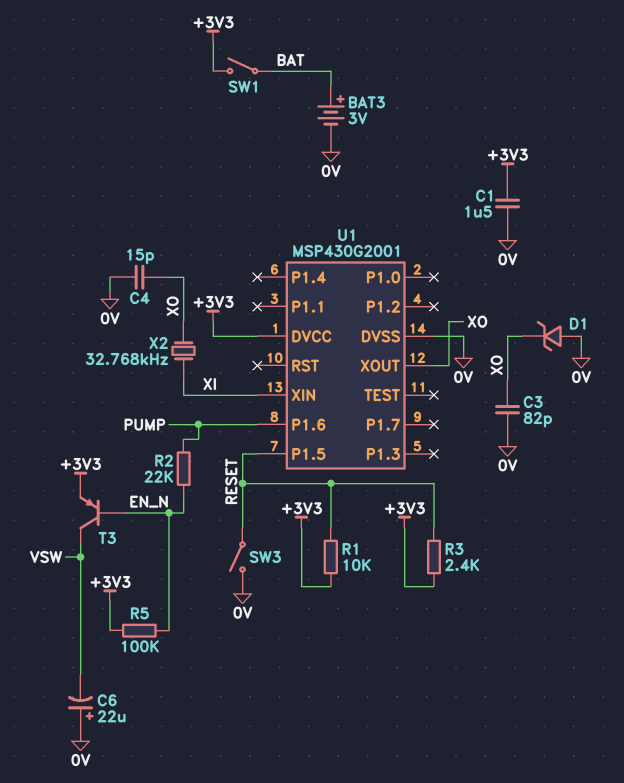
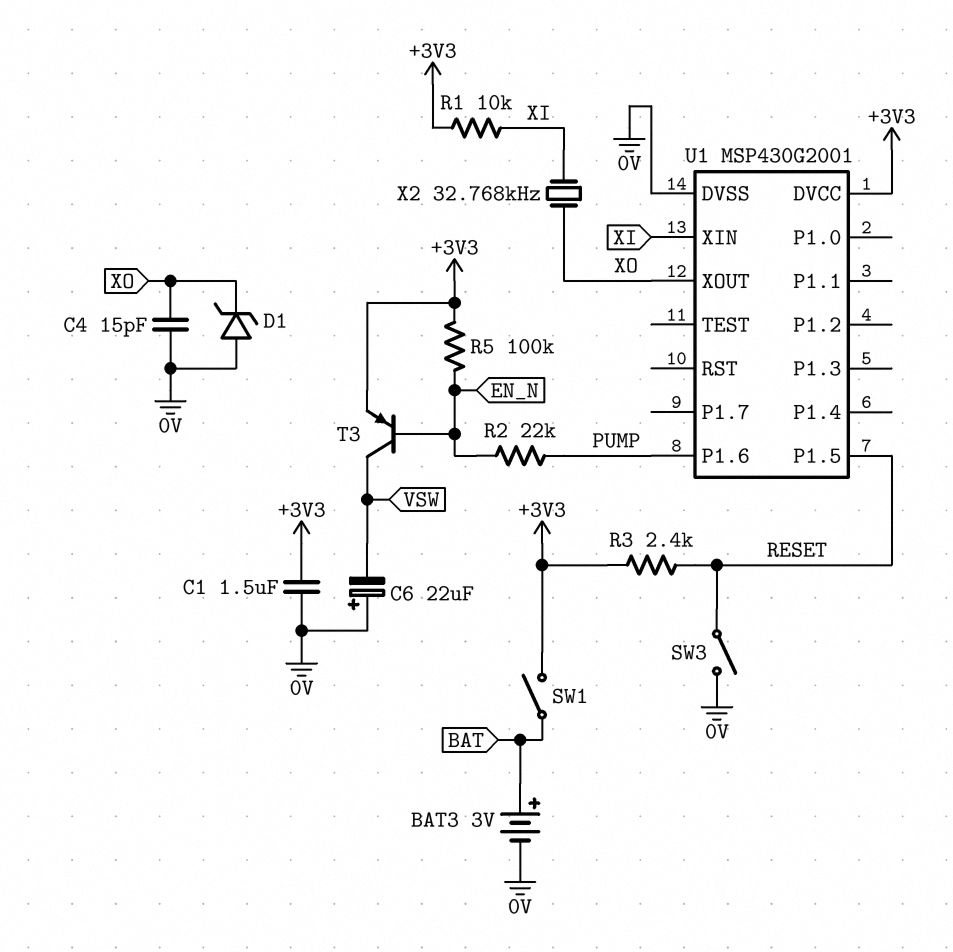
C3: 82pF (0V, XO) -> none
R1: 10k (+3V3, RESET) -> 10k (+3V3, XI)

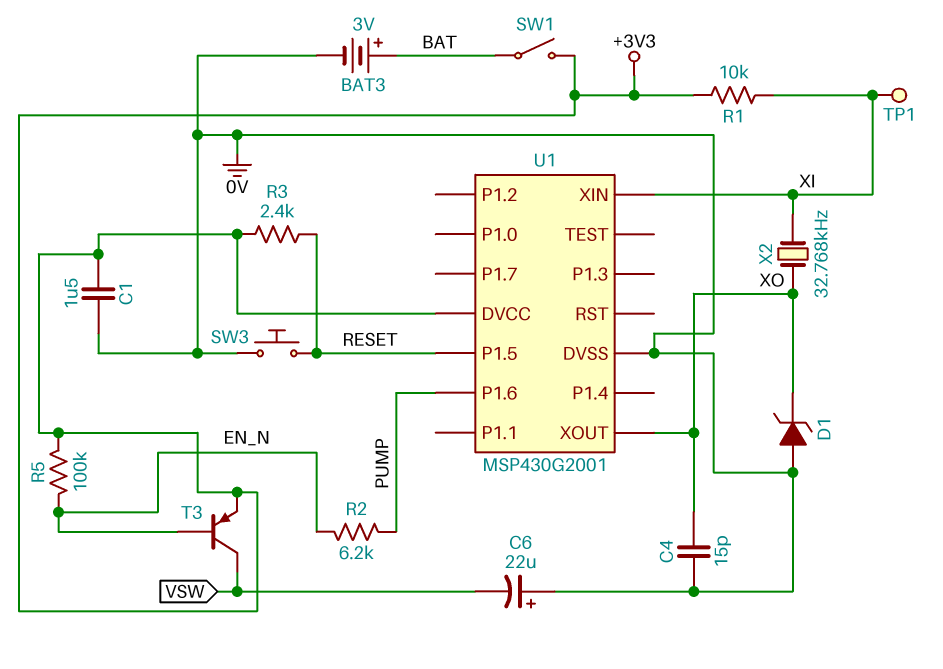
R2: 22k (EN_N, PUMP) -> 6.2k (EN_N, PUMP)
SW3: switch (0V, RESET) -> button (0V, RESET)
TP1: none -> test point (XI)

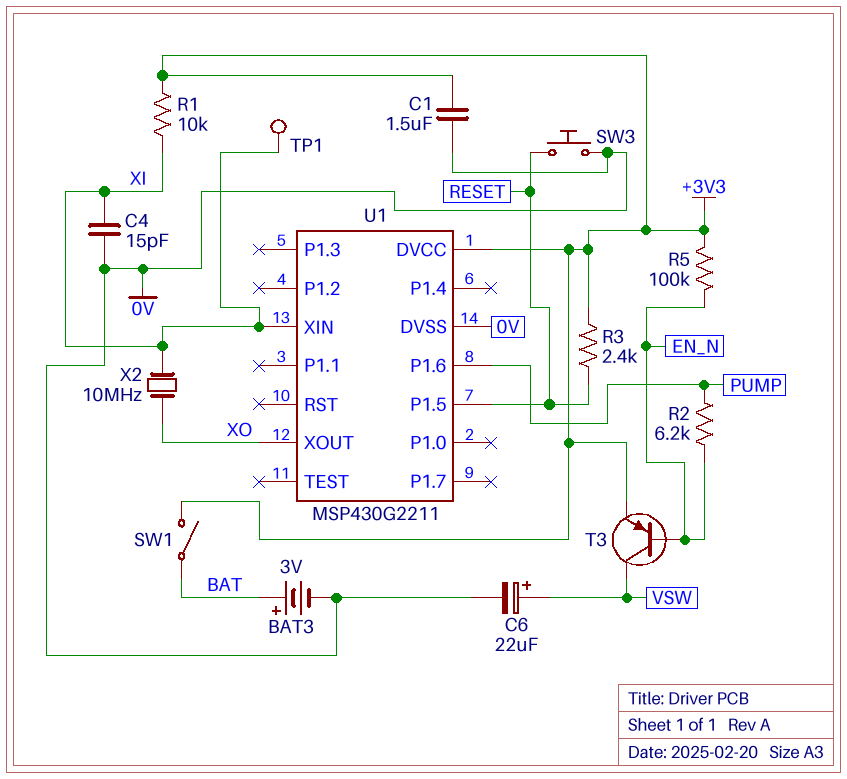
C4: 15pF (0V, XO) -> 15pF (0V, XI)
C6: 22uF (plus 0V, minus VSW) -> 22uF (plus VSW, minus 0V)
D1: zener (A 0V, K XO) -> none
U1: MSP430G2001 -> MSP430G2211
X2: 32.768kHz (XI, XO) -> 10MHz (XI, XO)

